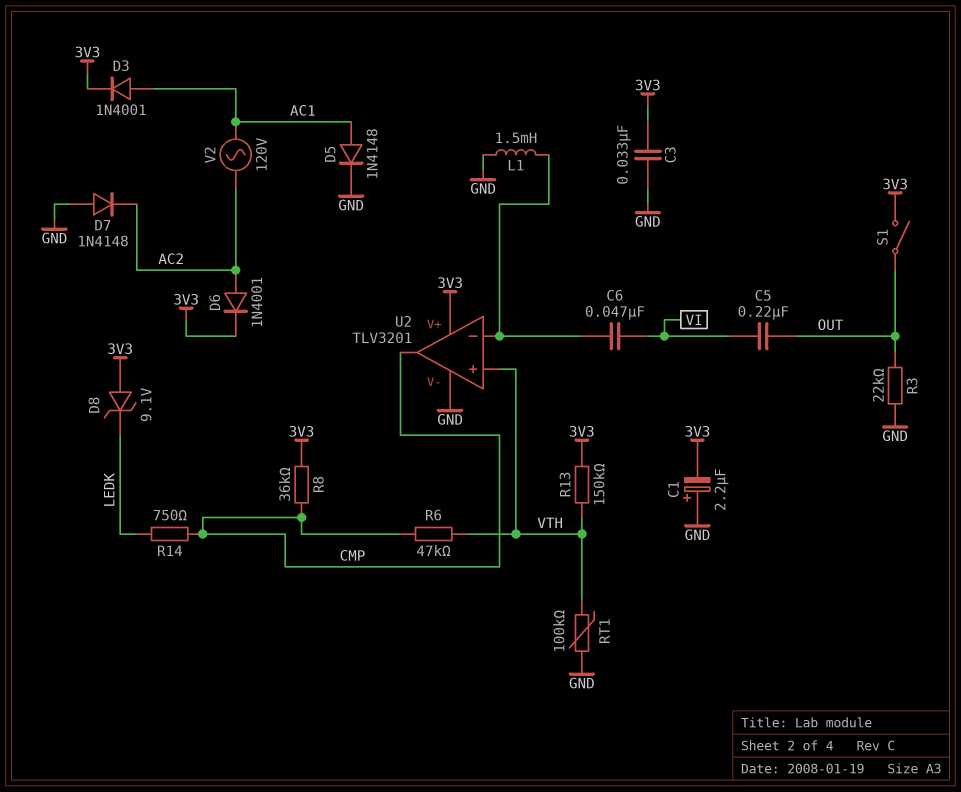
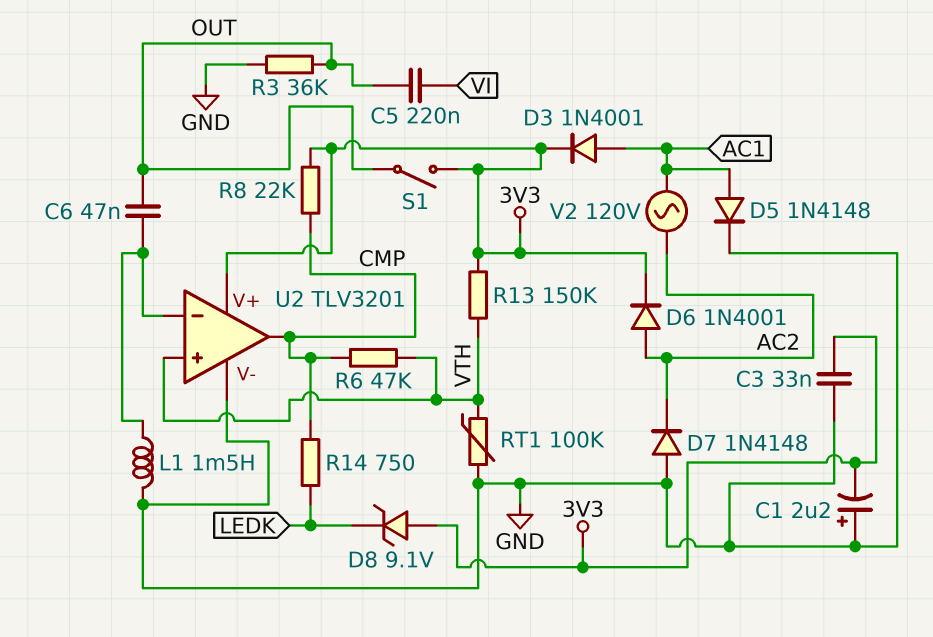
C6: 47nF (U2/in-, VI) -> 47nF (OUT, U2/in-)
R3: 22k (GND, OUT) -> 36k (GND, OUT)
R8: 36k (3V3, CMP) -> 22k (3V3, CMP)

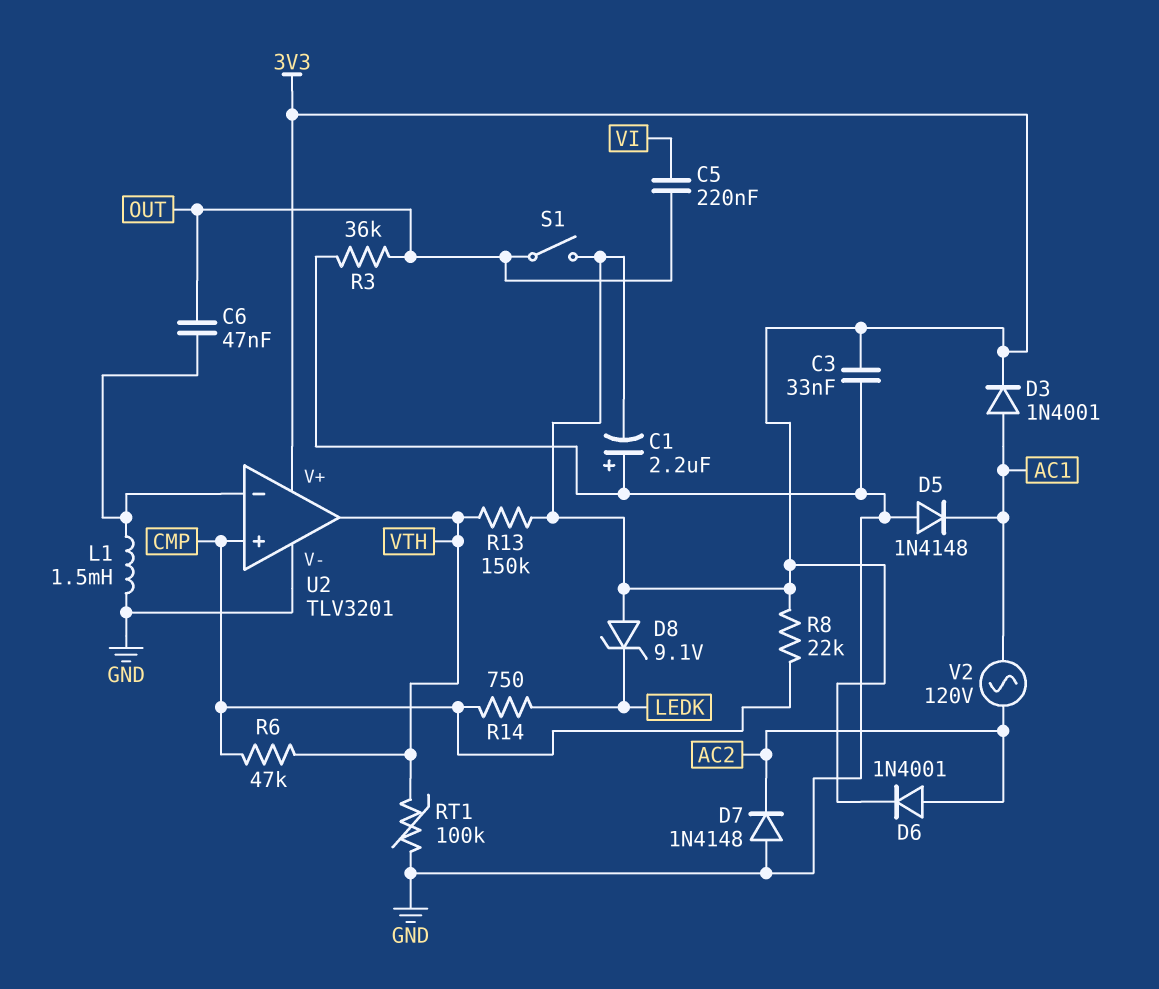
D5: diode 1N4148 (A AC1, K GND) -> diode 1N4148 (A GND, K AC1)
U2 pin in+: VTH -> CMP
U2 pin out: CMP -> VTH

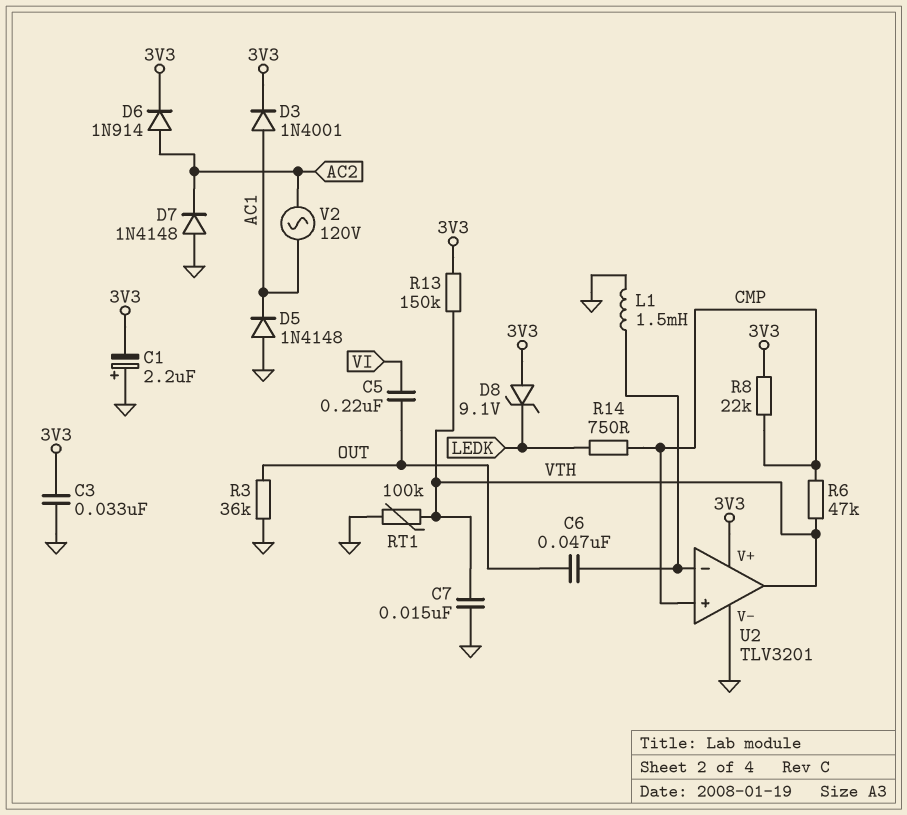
C7: none -> 15nF (GND, VTH)
D6: diode 1N4001 (A AC2, K 3V3) -> diode 1N914 (A AC2, K 3V3)
S1: switch (3V3, OUT) -> none

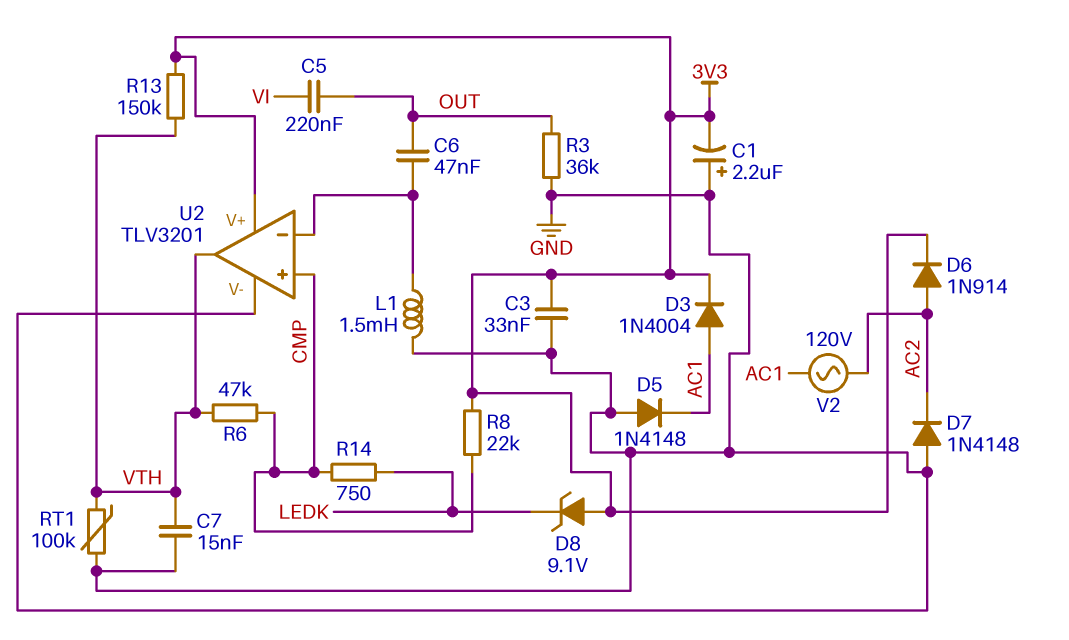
D3: diode 1N4001 (A AC1, K 3V3) -> diode 1N4004 (A AC1, K 3V3)

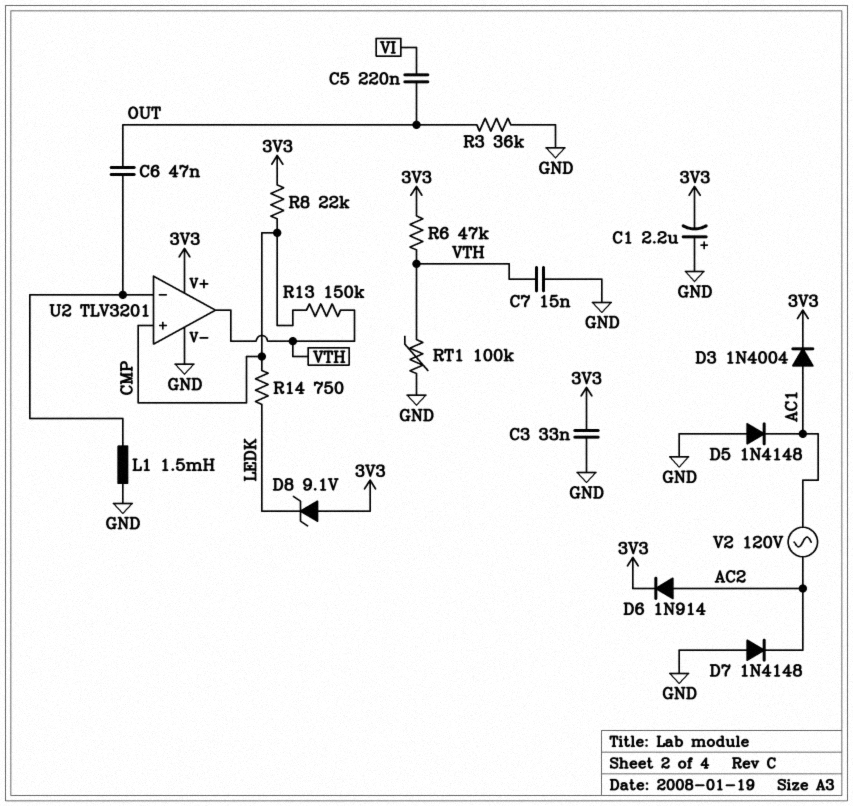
R6: 47k (CMP, VTH) -> 47k (3V3, VTH)
R13: 150k (3V3, VTH) -> 150k (CMP, VTH)

